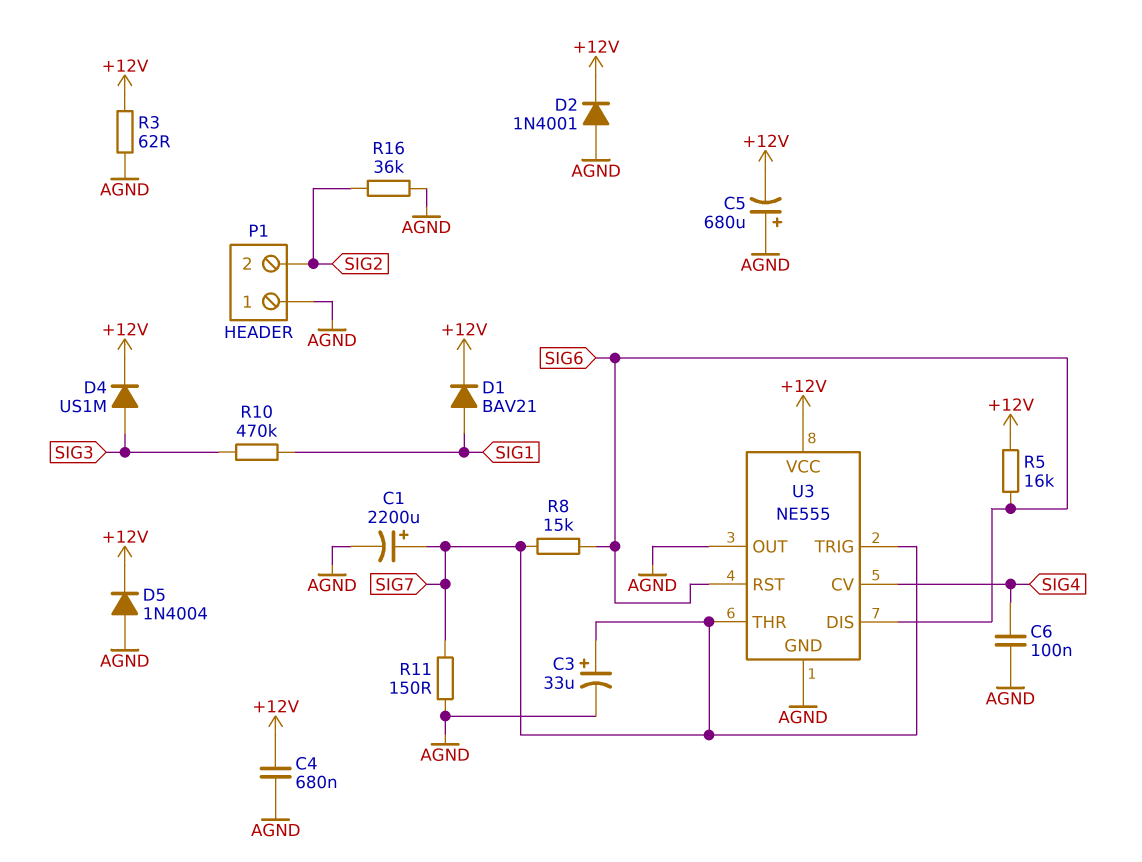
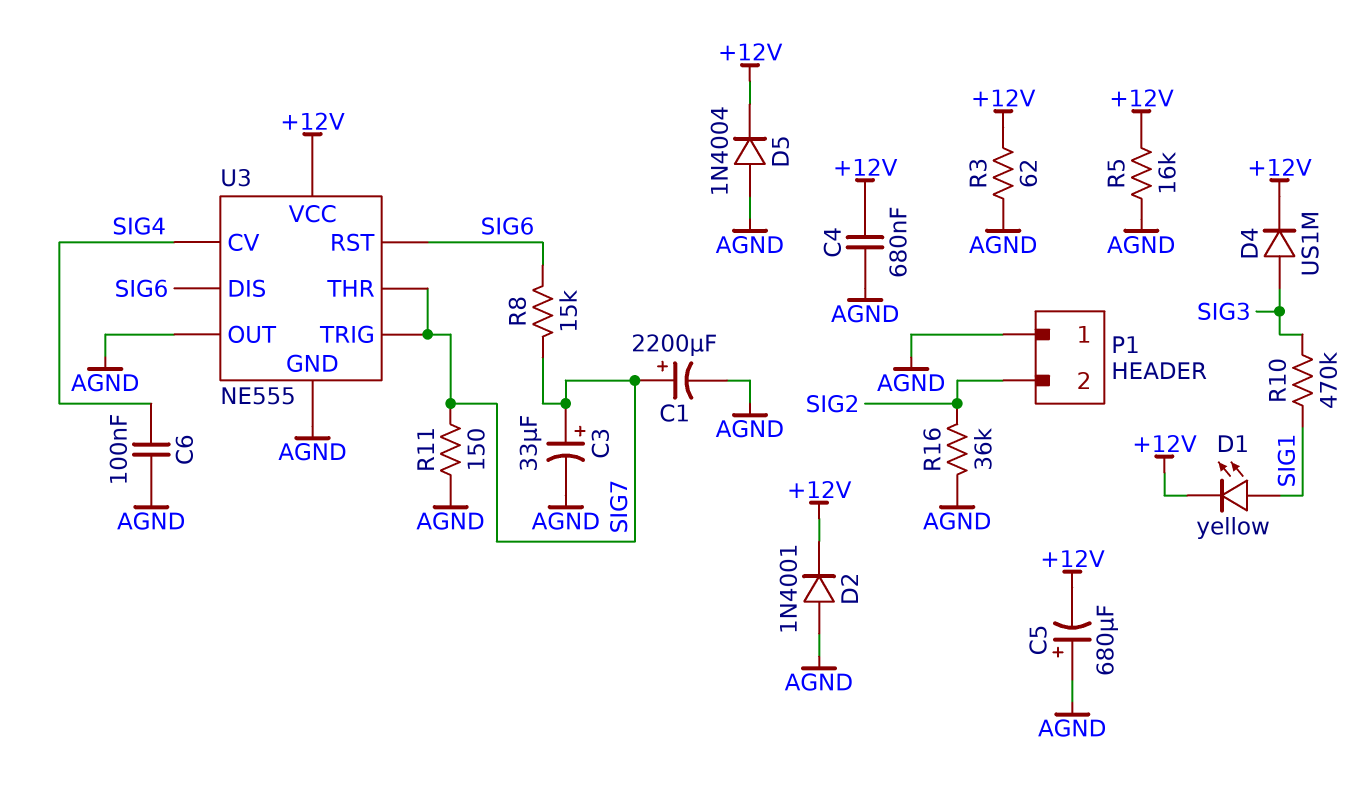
D1: diode BAV21 (A SIG1, K +12V) -> LED yellow (A SIG1, K +12V)
R5: 16k (+12V, SIG6) -> 16k (+12V, AGND)

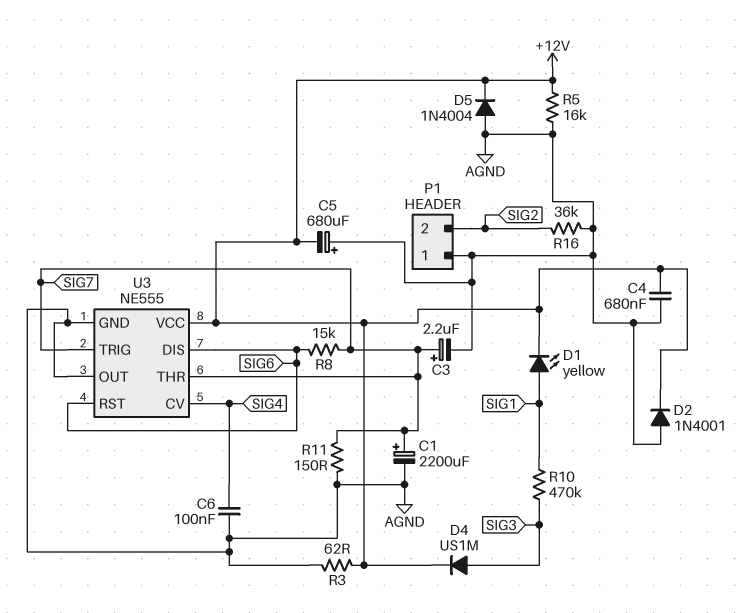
C3: 33uF (plus SIG7, minus AGND) -> 2.2uF (plus SIG7, minus AGND)

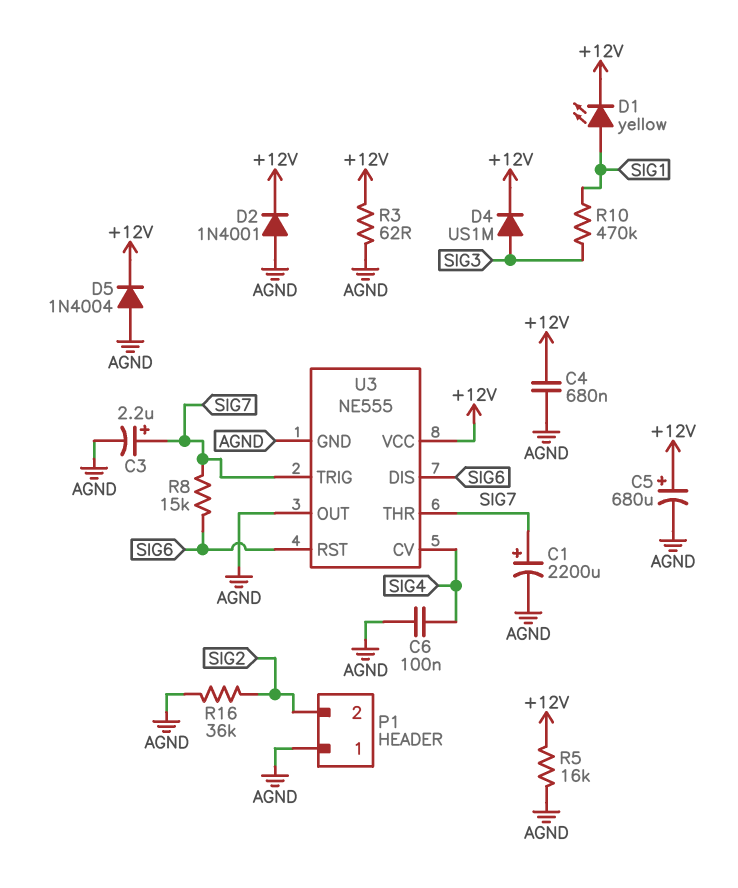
C5: 680uF (plus AGND, minus +12V) -> 680uF (plus +12V, minus AGND)
R11: 150 (AGND, SIG7) -> none

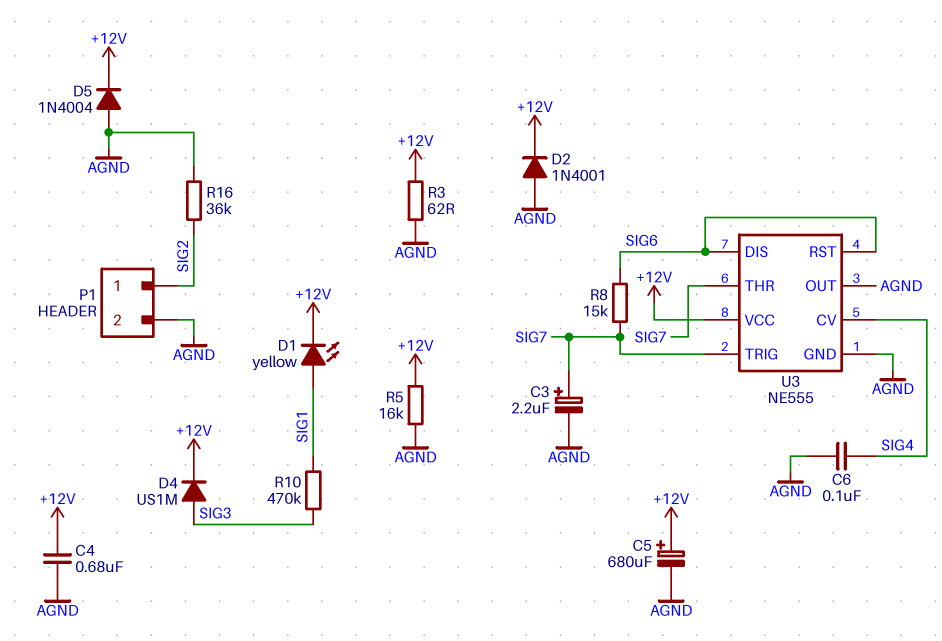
C1: 2200uF (plus SIG7, minus AGND) -> none
P1 pin 1: AGND -> SIG2
P1 pin 2: SIG2 -> AGND

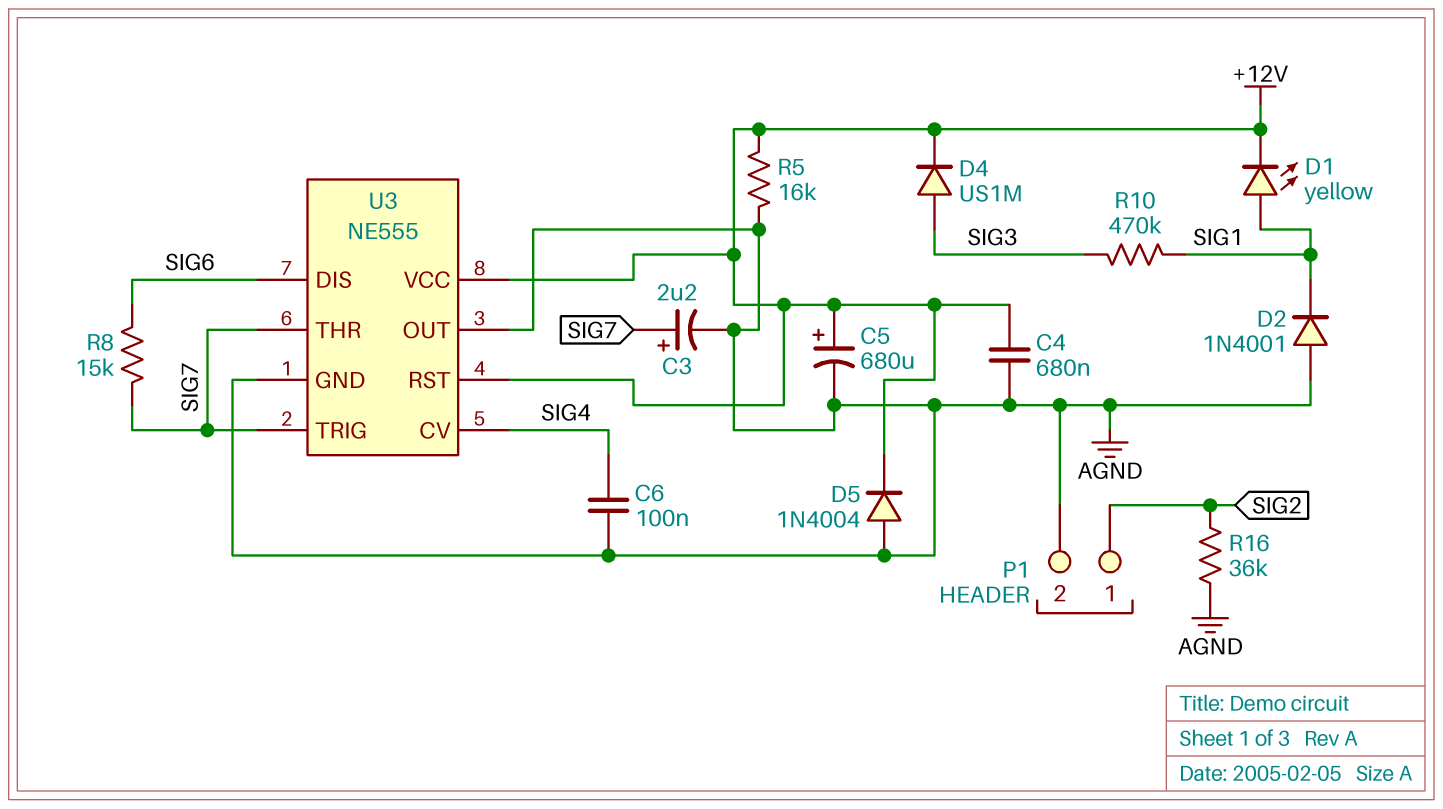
D2: diode 1N4001 (A AGND, K +12V) -> diode 1N4001 (A AGND, K SIG1)
R3: 62 (+12V, AGND) -> none
U3 pin RST: SIG6 -> +12V

